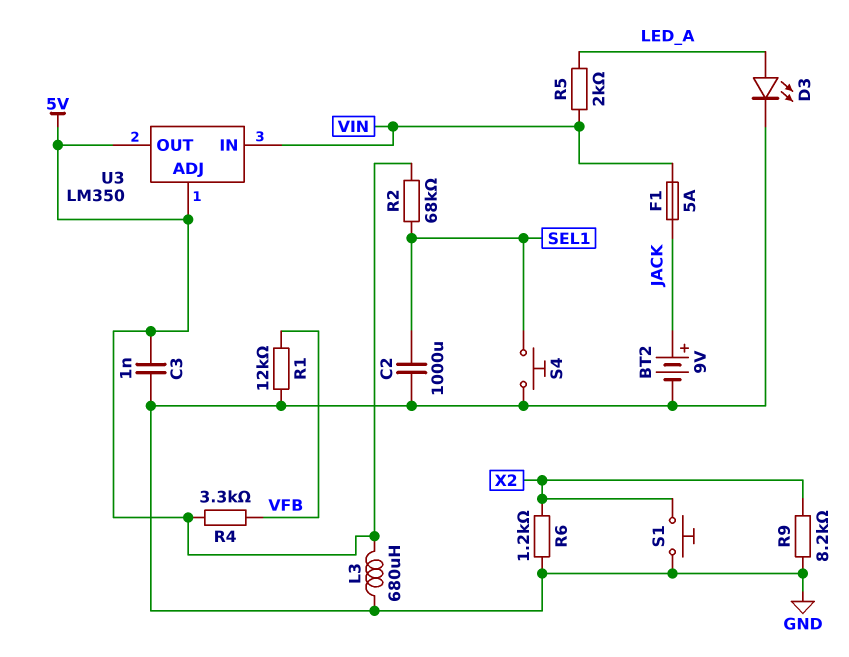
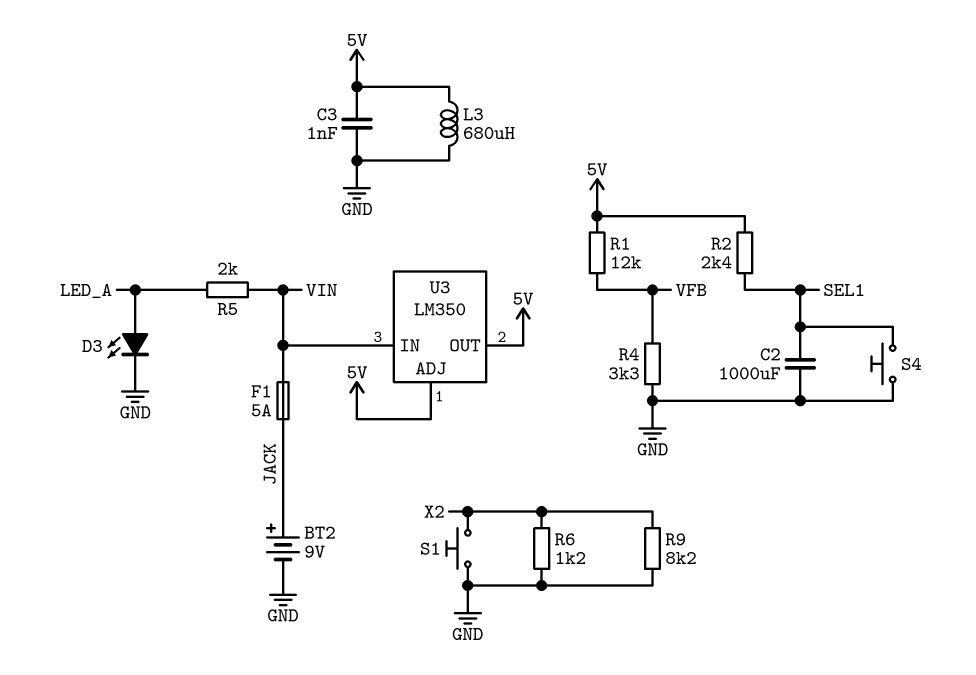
R1: 12k (GND, VFB) -> 12k (5V, VFB)
R2: 68k (5V, SEL1) -> 2.4k (5V, SEL1)
R4: 3.3k (5V, VFB) -> 3.3k (GND, VFB)

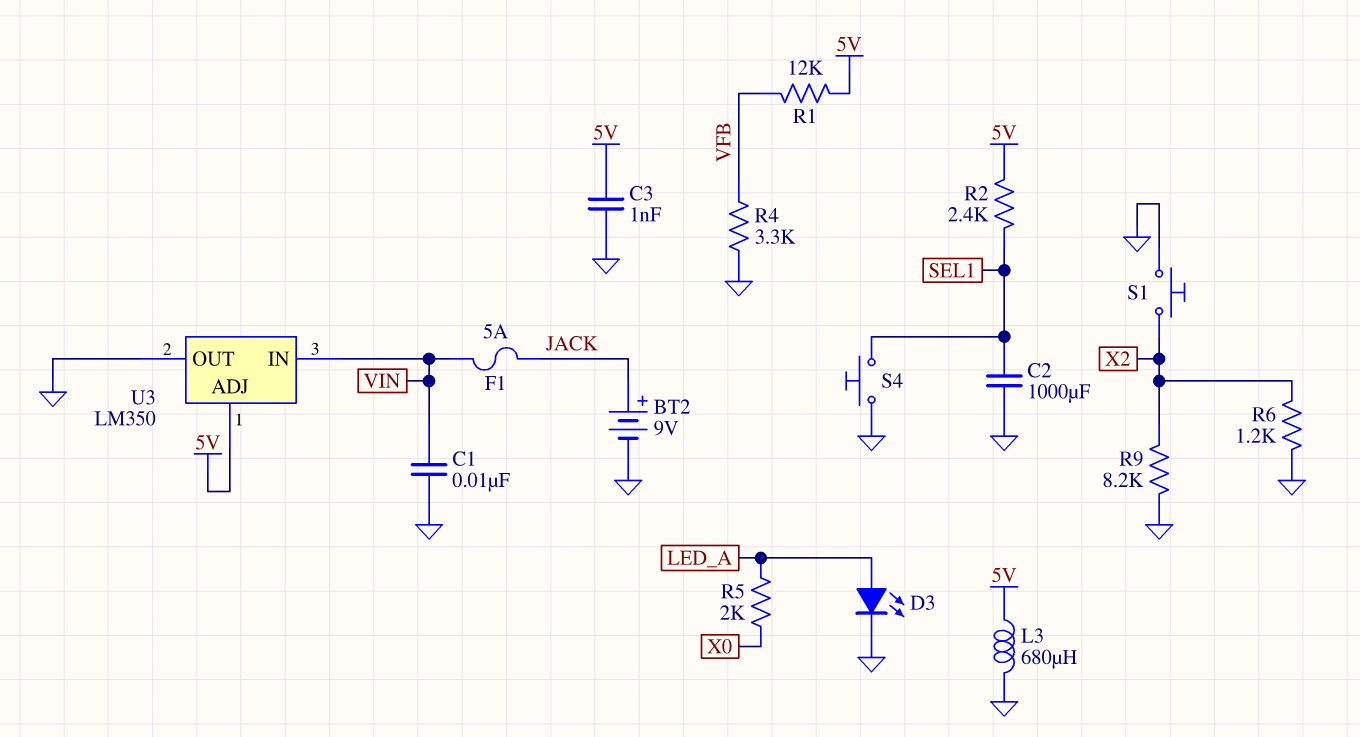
C1: none -> 10nF (GND, VIN)
R5: 2k (LED_A, VIN) -> 2k (LED_A, X0)
U3 pin OUT: 5V -> GND

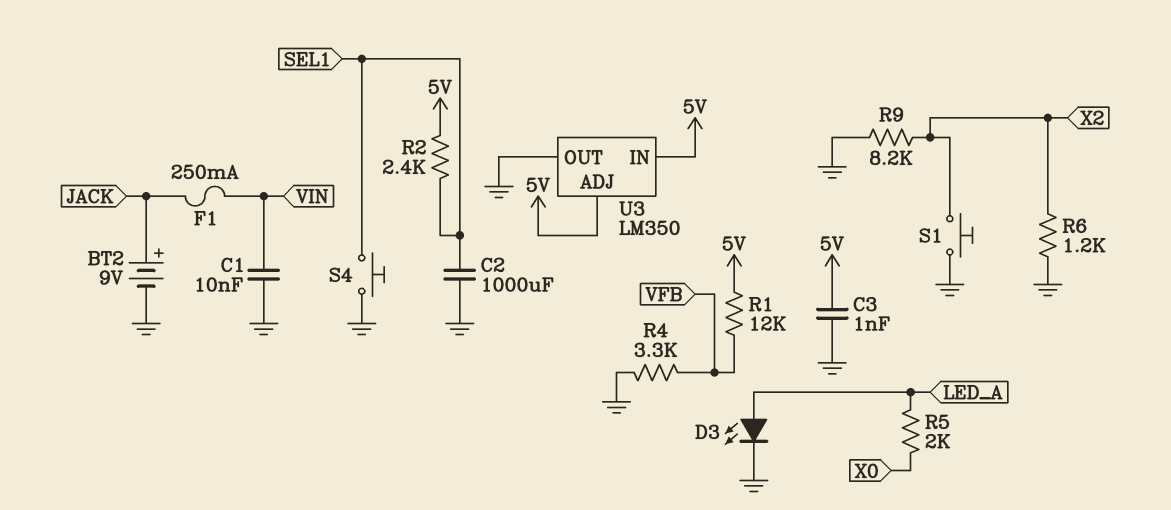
F1: 5A (JACK, VIN) -> 250mA (JACK, VIN)
L3: 680uH (5V, GND) -> none
U3 pin IN: VIN -> 5V

